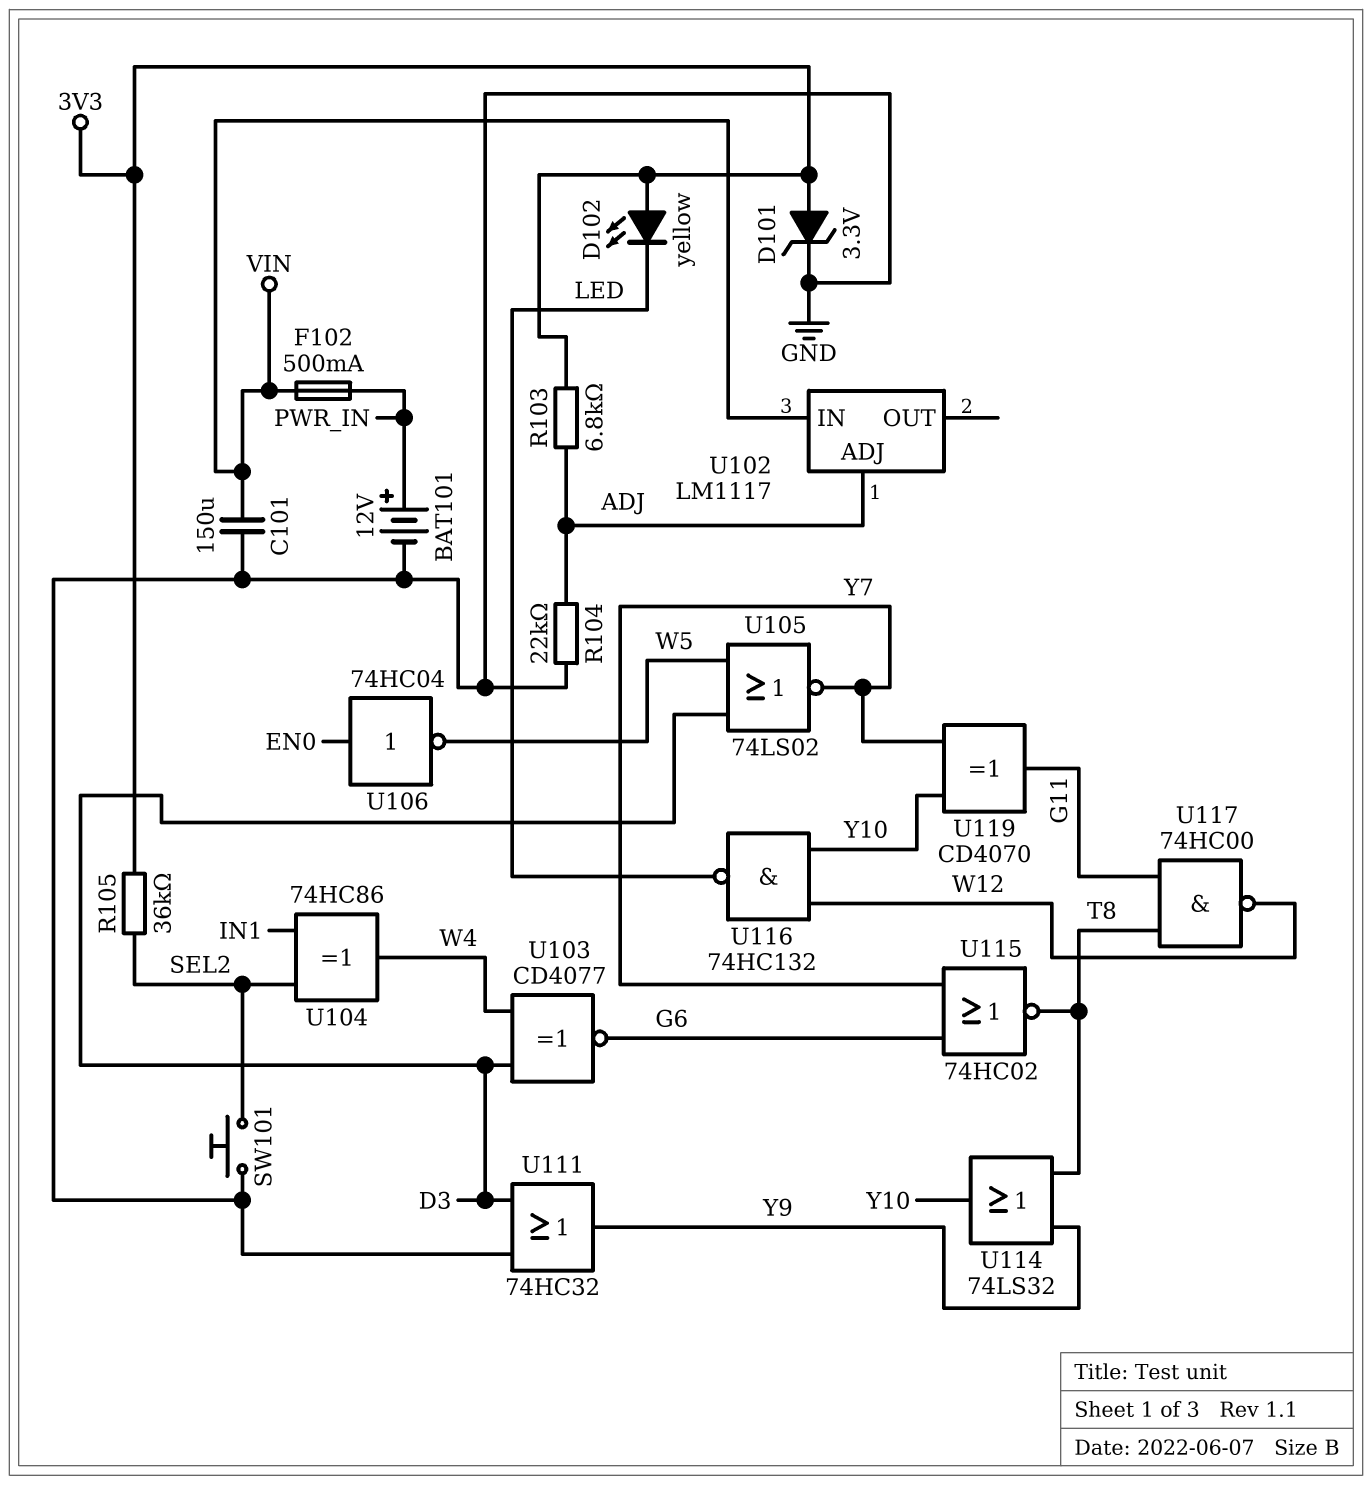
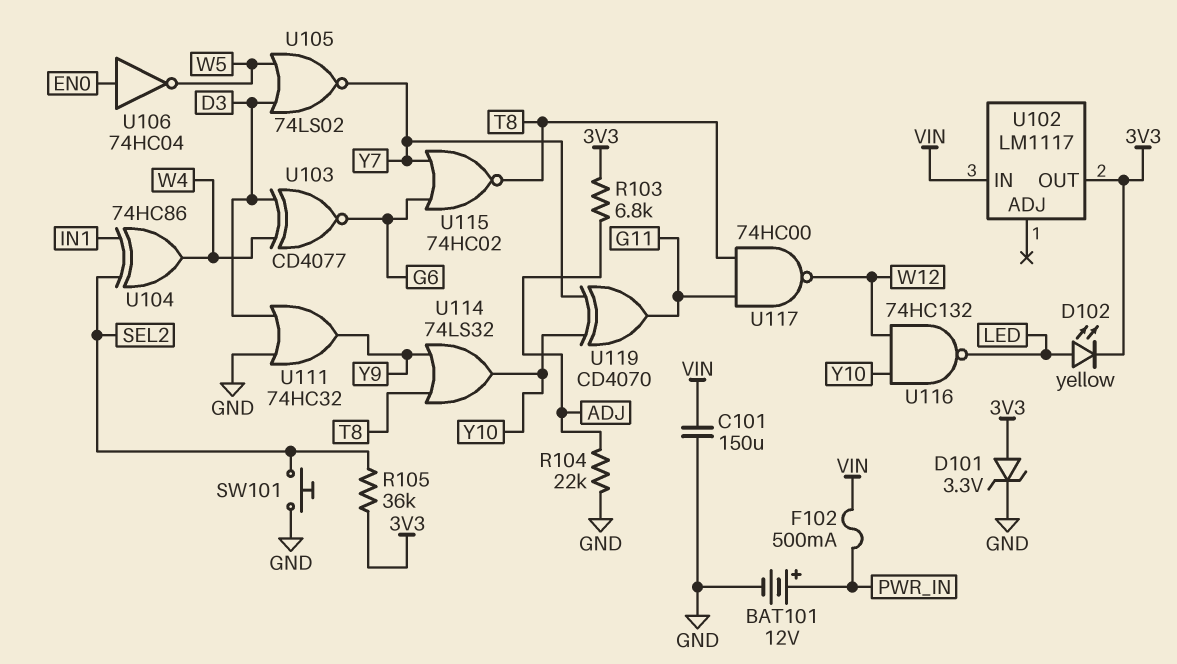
D102: LED yellow (A 3V3, K LED) -> LED yellow (A LED, K 3V3)
U102 pin ADJ: ADJ -> none
U102 pin OUT: none -> 3V3

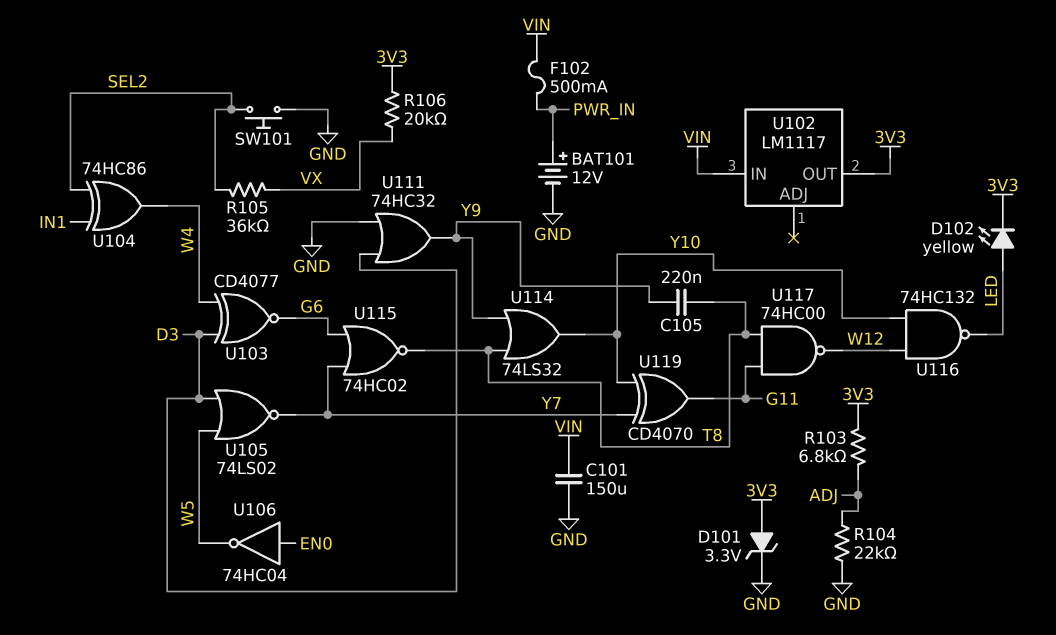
C105: none -> 220nF (T8, Y9)
R105: 36k (3V3, SEL2) -> 36k (SEL2, VX)
R106: none -> 20k (3V3, VX)

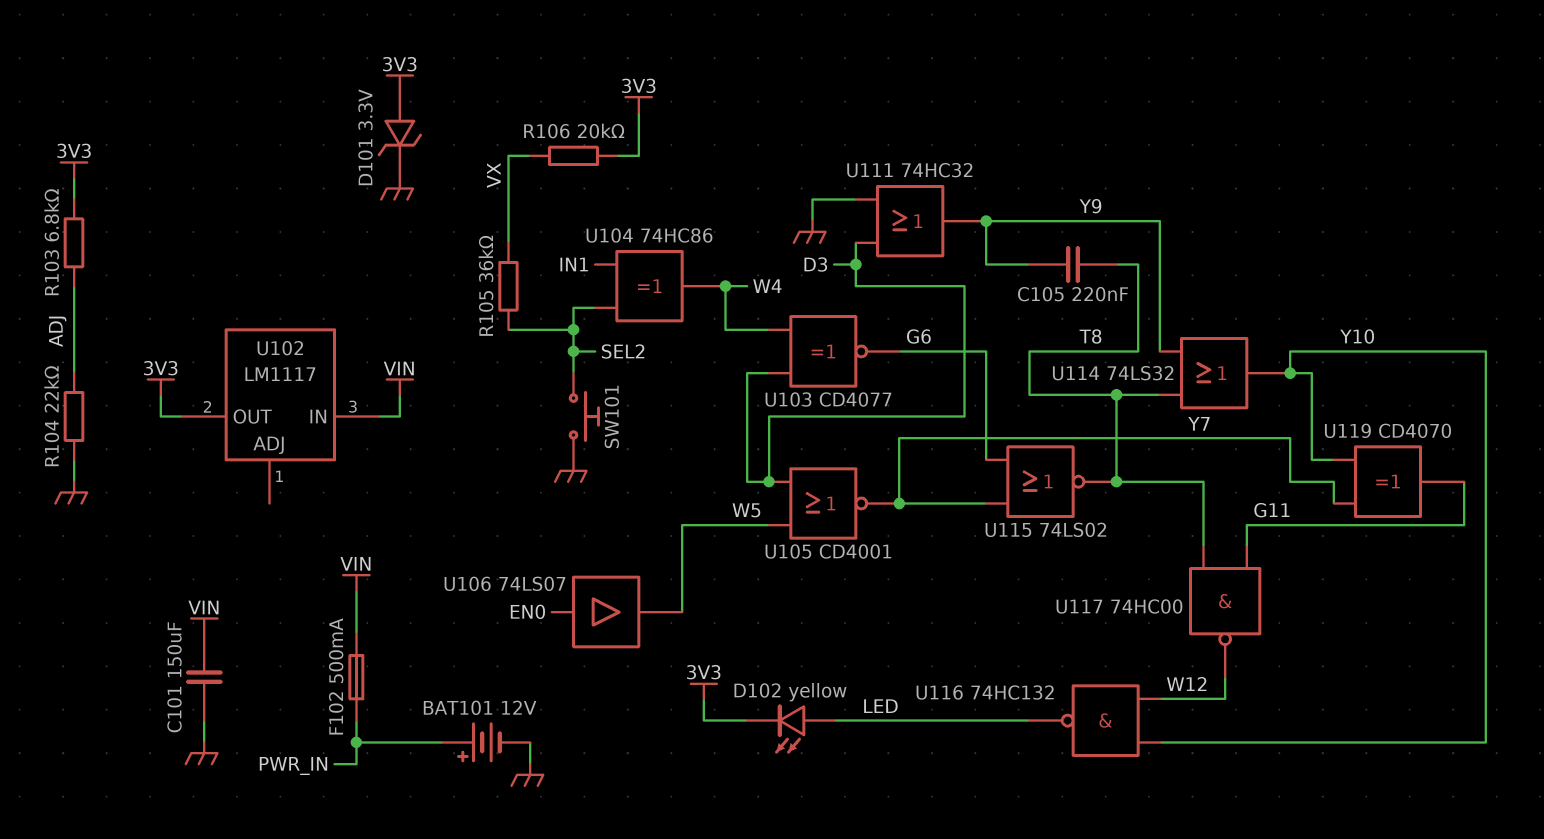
U105: NOR 74LS02 (in D3, in W5, out Y7) -> NOR CD4001 (in D3, in W5, out Y7)
U106: NOT 74HC04 (in EN0, out W5) -> buffer 74LS07 (in EN0, out W5)
U115: NOR 74HC02 (in G6, in Y7, out T8) -> NOR 74LS02 (in G6, in Y7, out T8)

